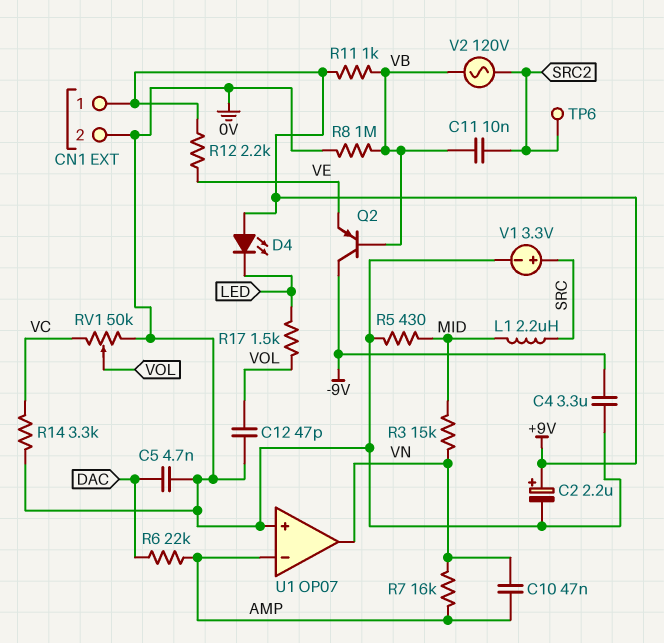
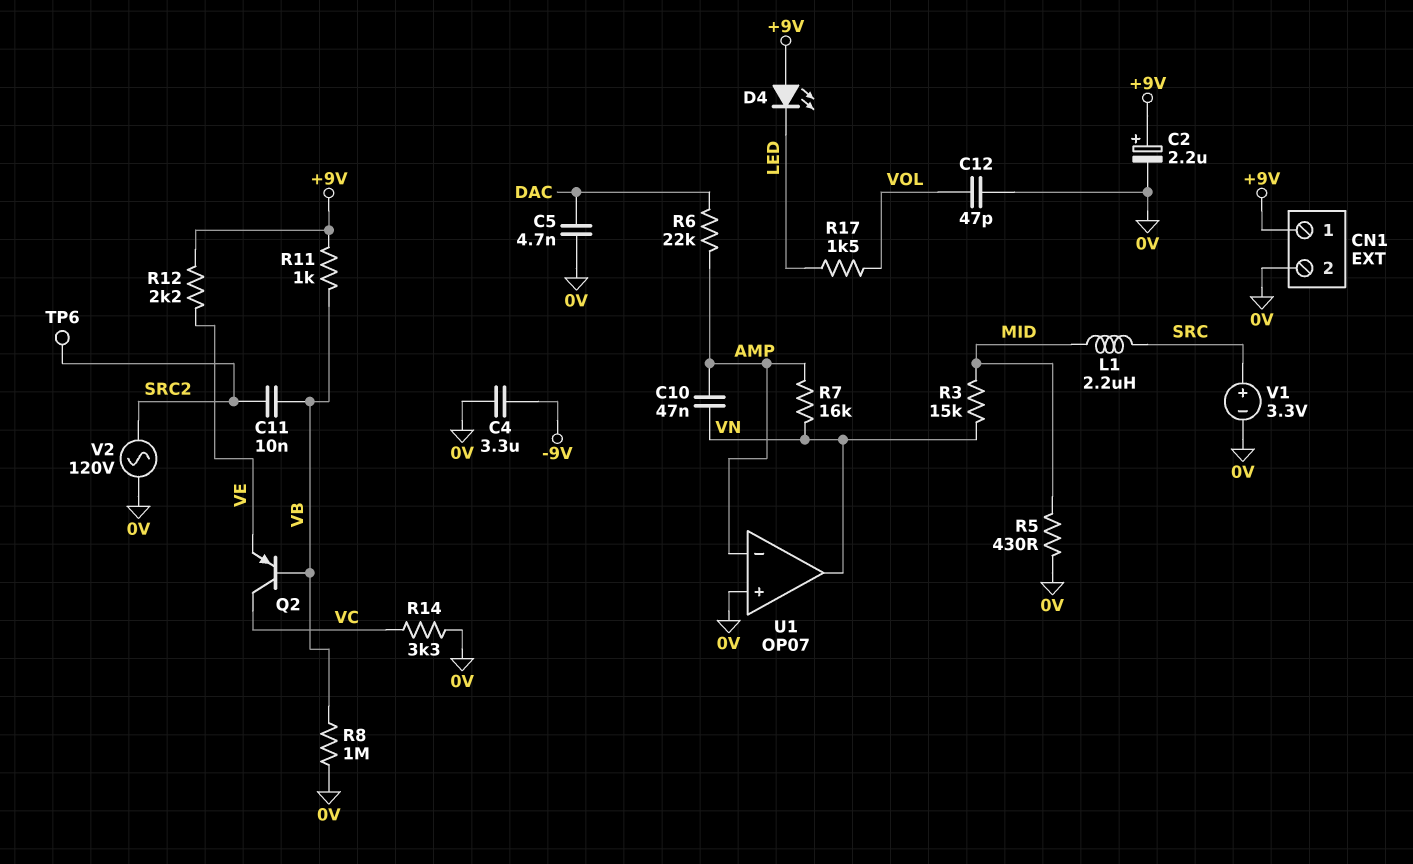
Q2: PNP (B VB, C -9V, E VE) -> PNP (B VB, C VC, E VE)
RV1: 50k (0V, VC, wiper VOL) -> none
V2: AC 120V (SRC2, VB) -> AC 120V (0V, SRC2)

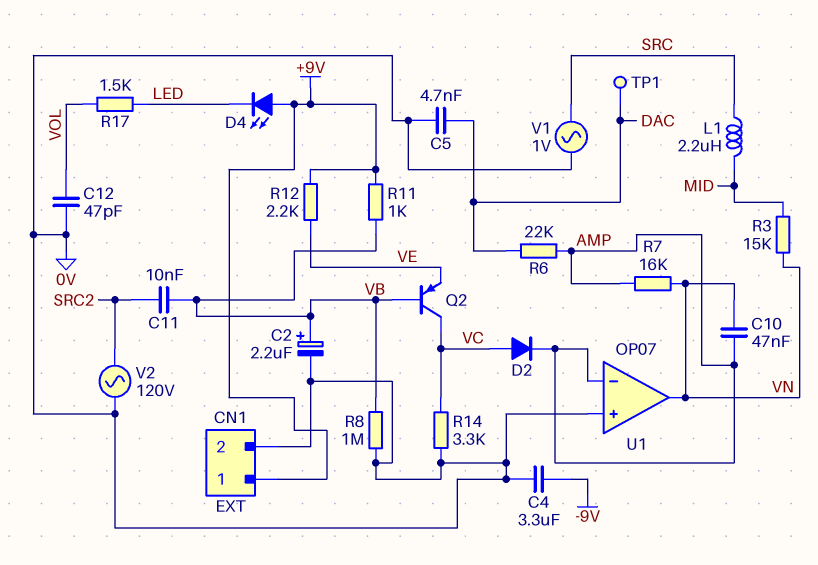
C2: 2.2uF (plus +9V, minus 0V) -> 2.2uF (plus VB, minus 0V)
D2: none -> diode (A VC, K AMP)
R5: 430 (0V, MID) -> none
TP1: none -> test point (DAC)
TP6: test point (SRC2) -> none
V1: 3.3V (plus SRC, minus 0V) -> AC 1V (0V, SRC)

